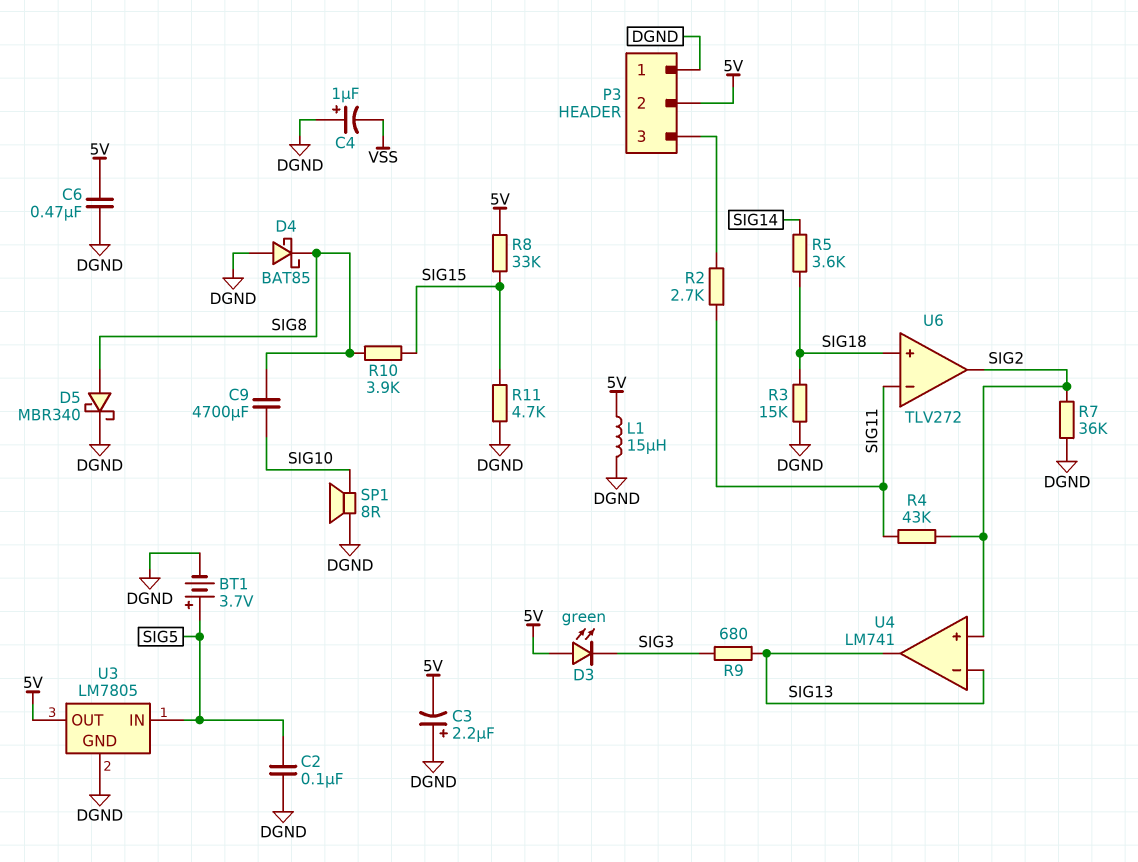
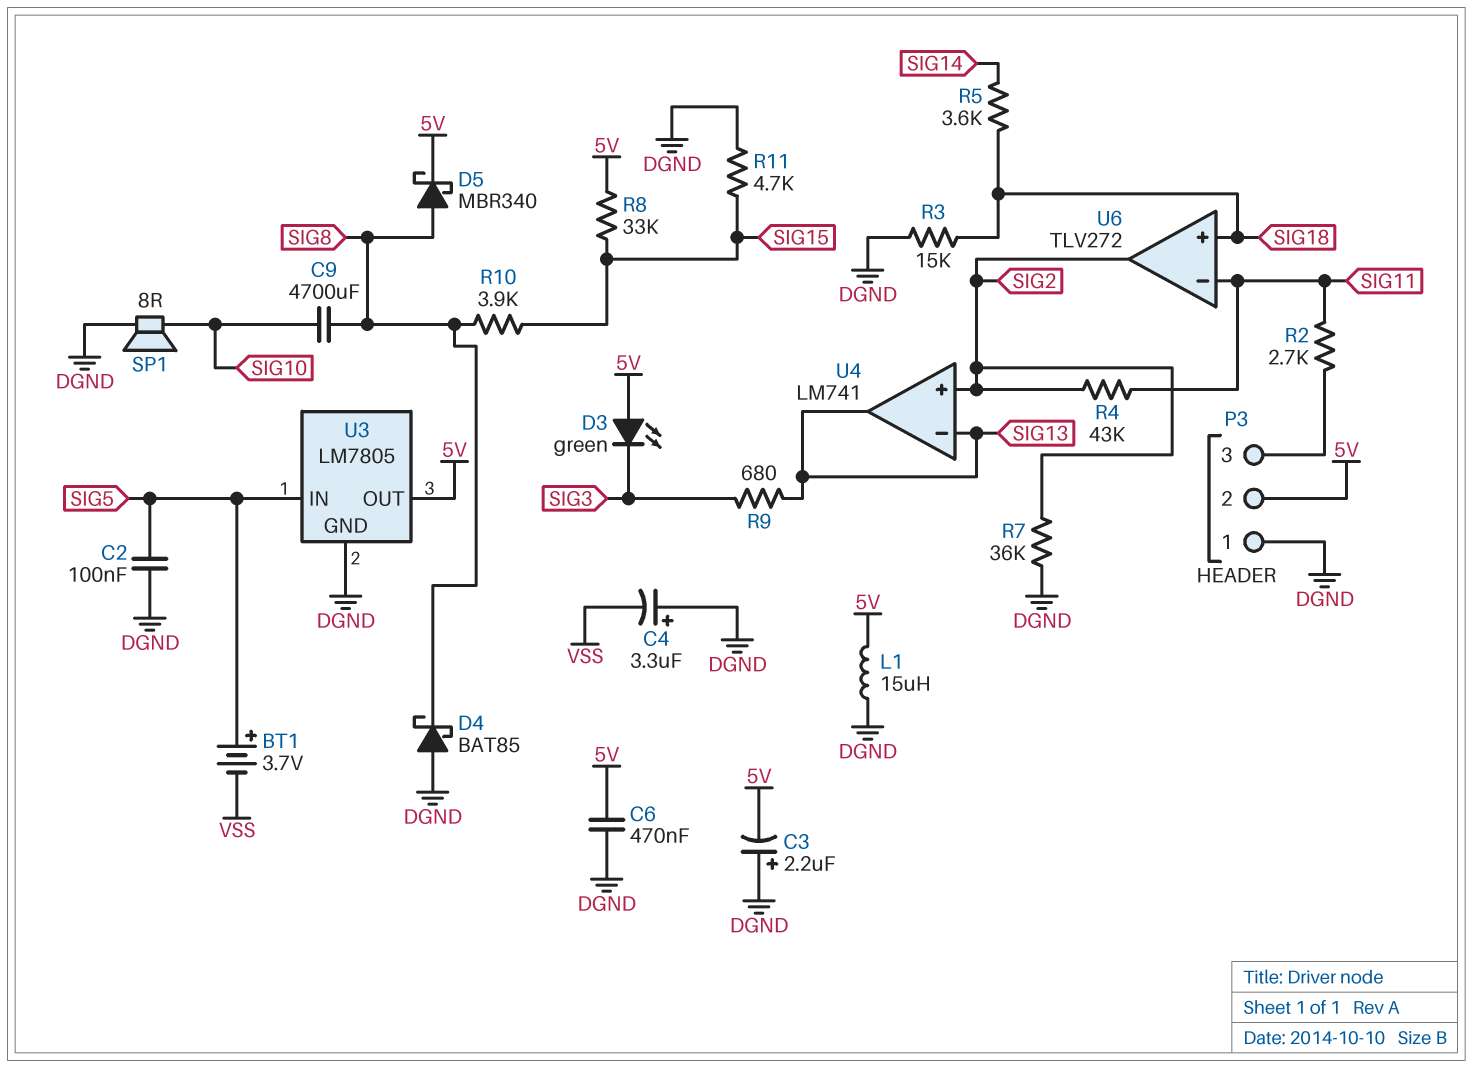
BT1: 3.7V (plus SIG5, minus DGND) -> 3.7V (plus SIG5, minus VSS)
C4: 1uF (plus DGND, minus VSS) -> 3.3uF (plus DGND, minus VSS)
D5: schottky MBR340 (A SIG8, K DGND) -> schottky MBR340 (A SIG8, K 5V)

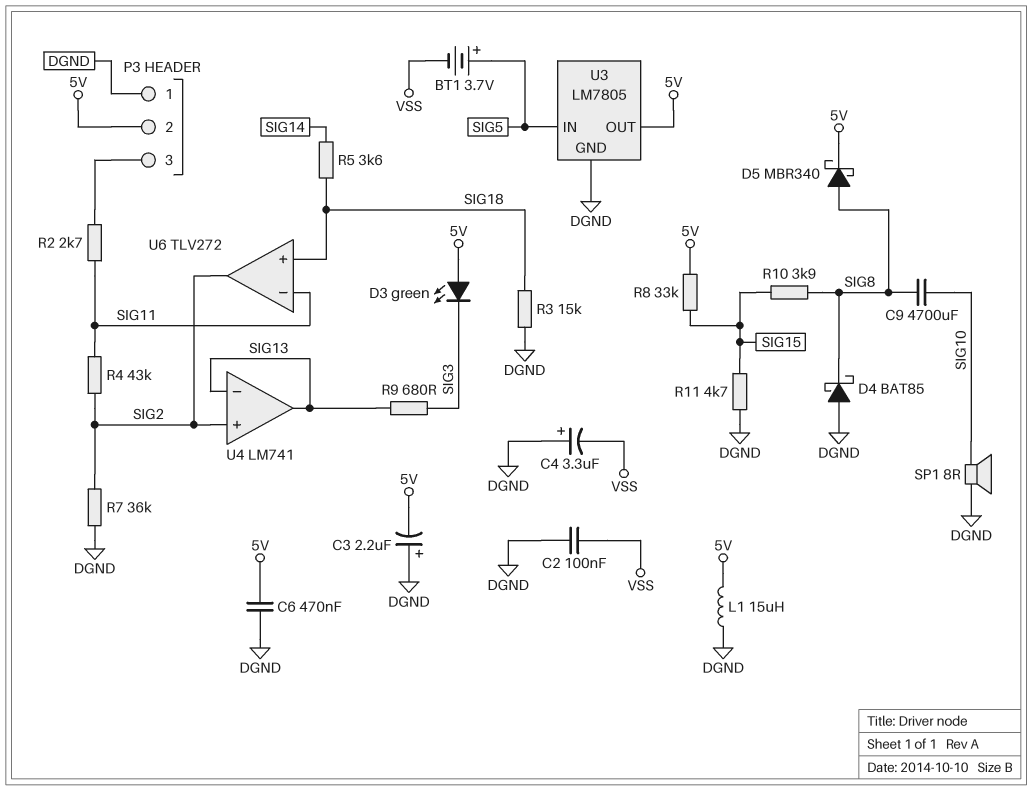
C2: 100nF (DGND, SIG5) -> 100nF (DGND, VSS)

